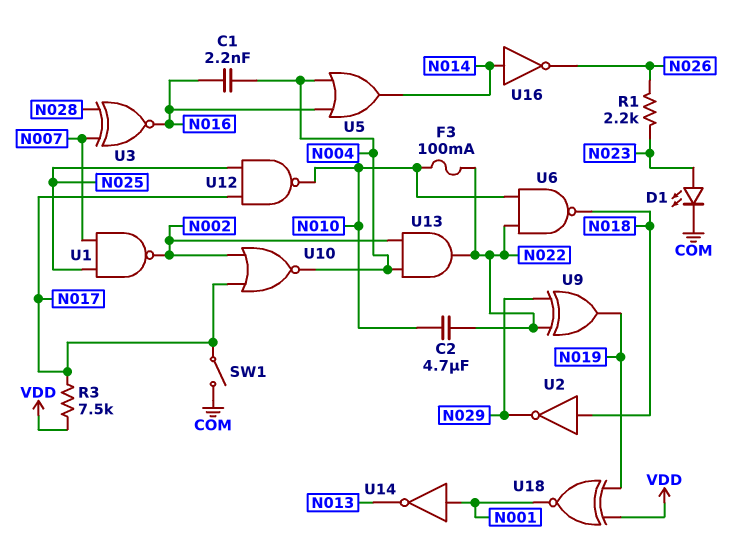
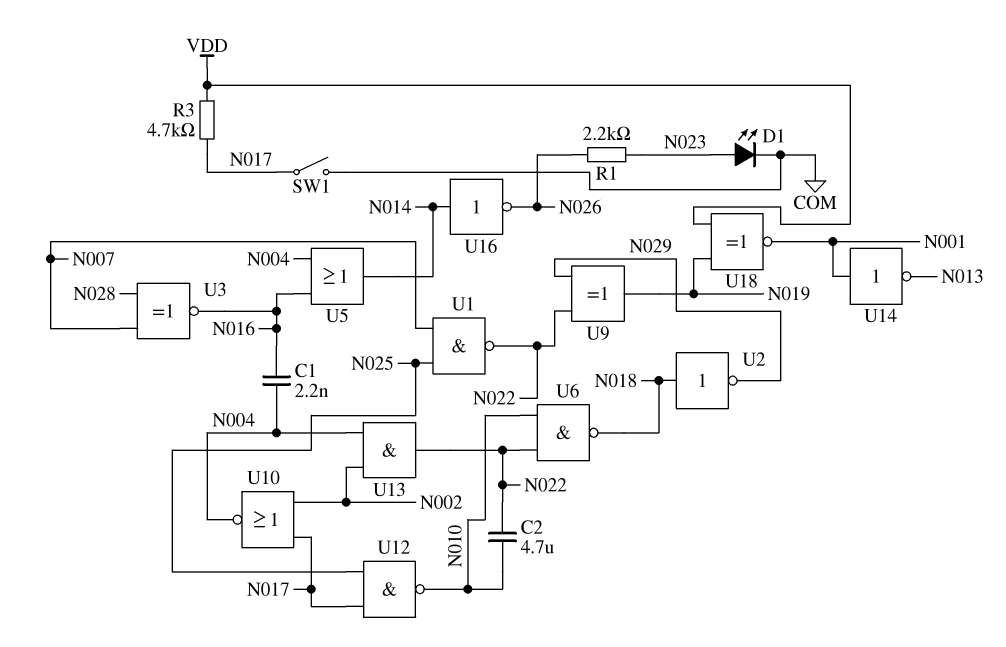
F3: 100mA (N010, N022) -> none
R3: 7.5k (N017, VDD) -> 4.7k (N017, VDD)
U1: NAND (in N007, in N025, out N002) -> NAND (in N007, in N025, out N022)

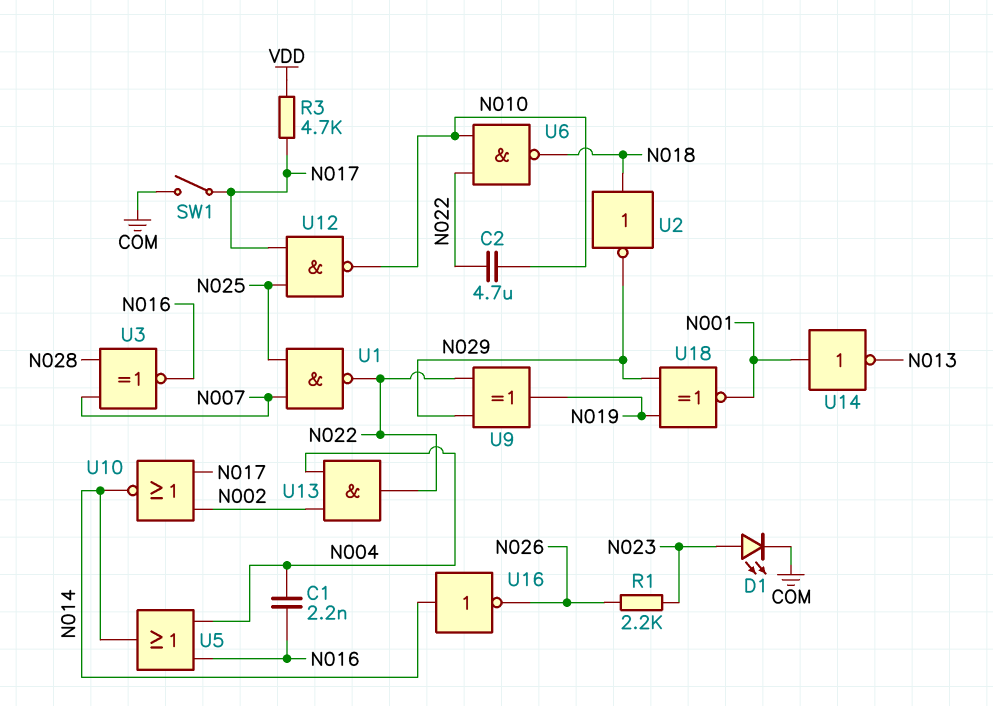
U10: NOR (in N002, in N017, out N004) -> NOR (in N002, in N017, out N014)
U18: XNOR (in N019, in VDD, out N001) -> XNOR (in N019, in N029, out N001)

